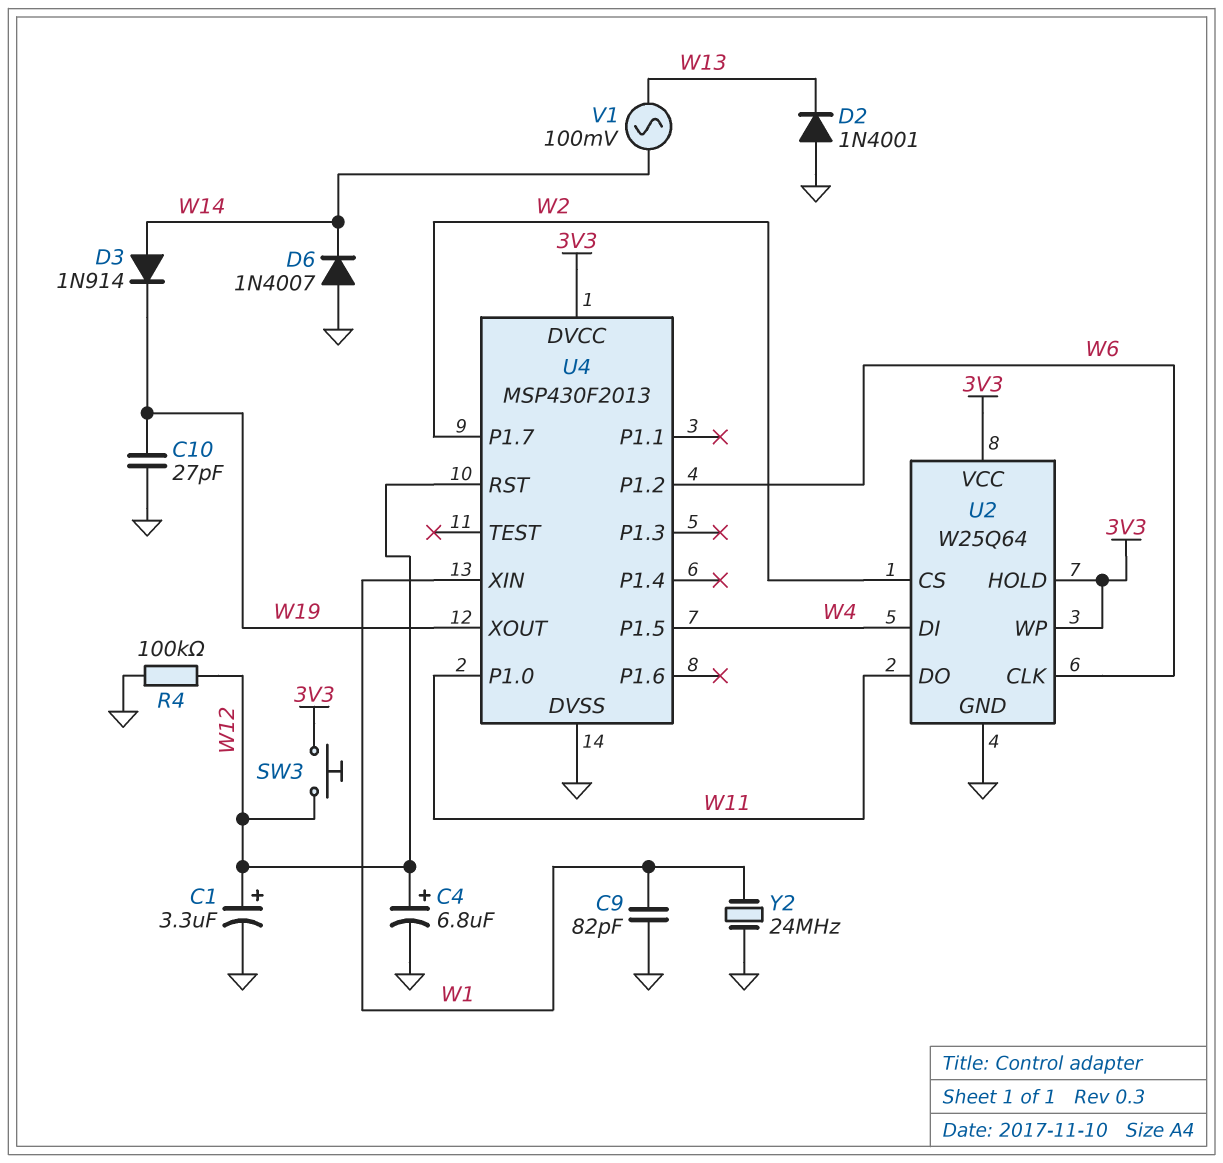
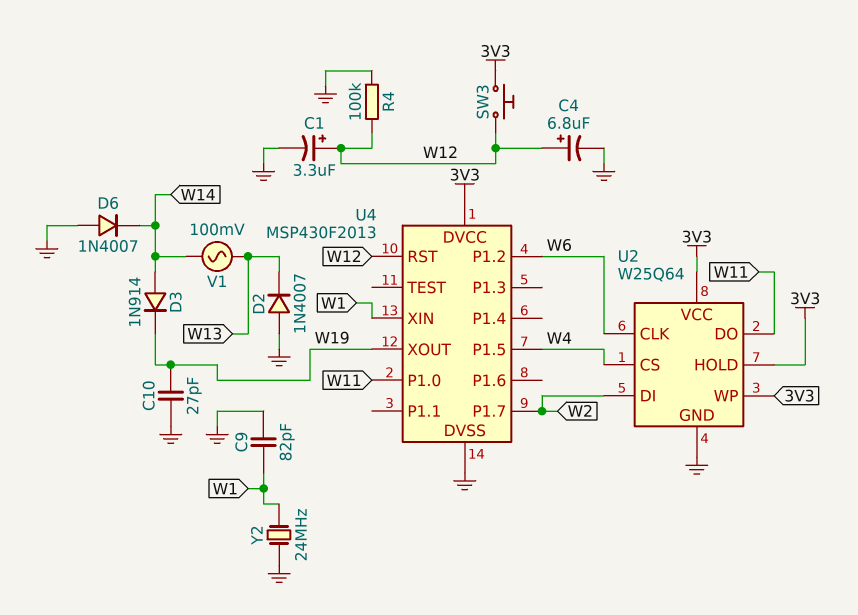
D2: diode 1N4001 (A GND, K W13) -> diode 1N4007 (A GND, K W13)
U2 pin CS: W2 -> W4
U2 pin DI: W4 -> W2

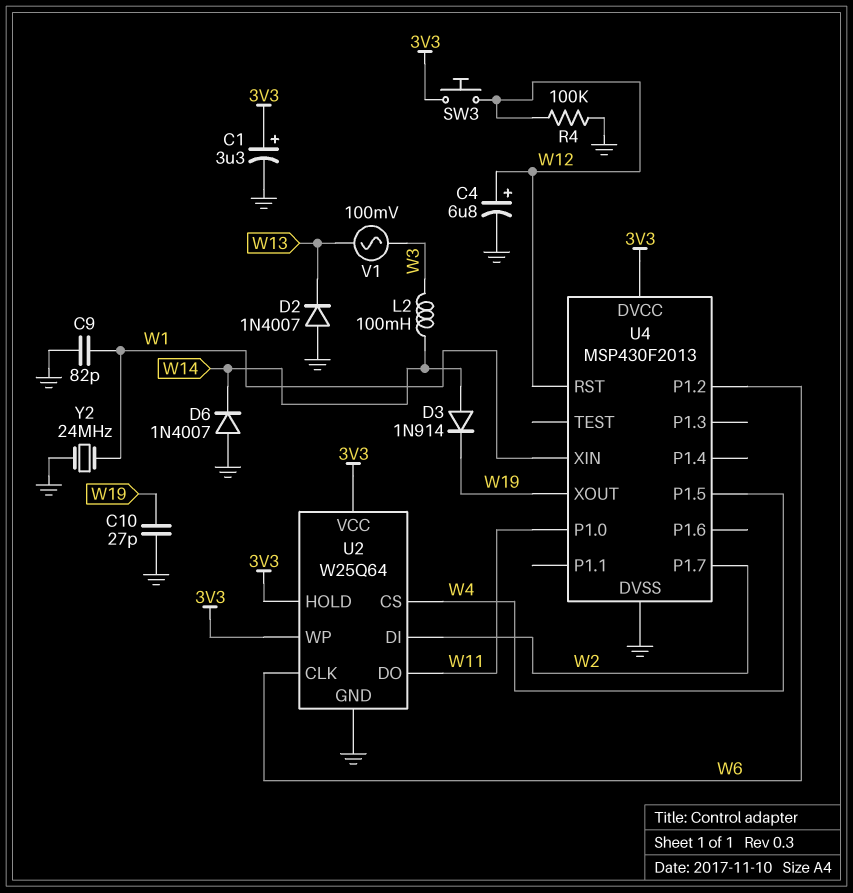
C1: 3.3uF (plus W12, minus GND) -> 3.3uF (plus 3V3, minus GND)
L2: none -> 100mH (W3, W14)
V1: AC 100mV (W13, W14) -> AC 100mV (W3, W13)

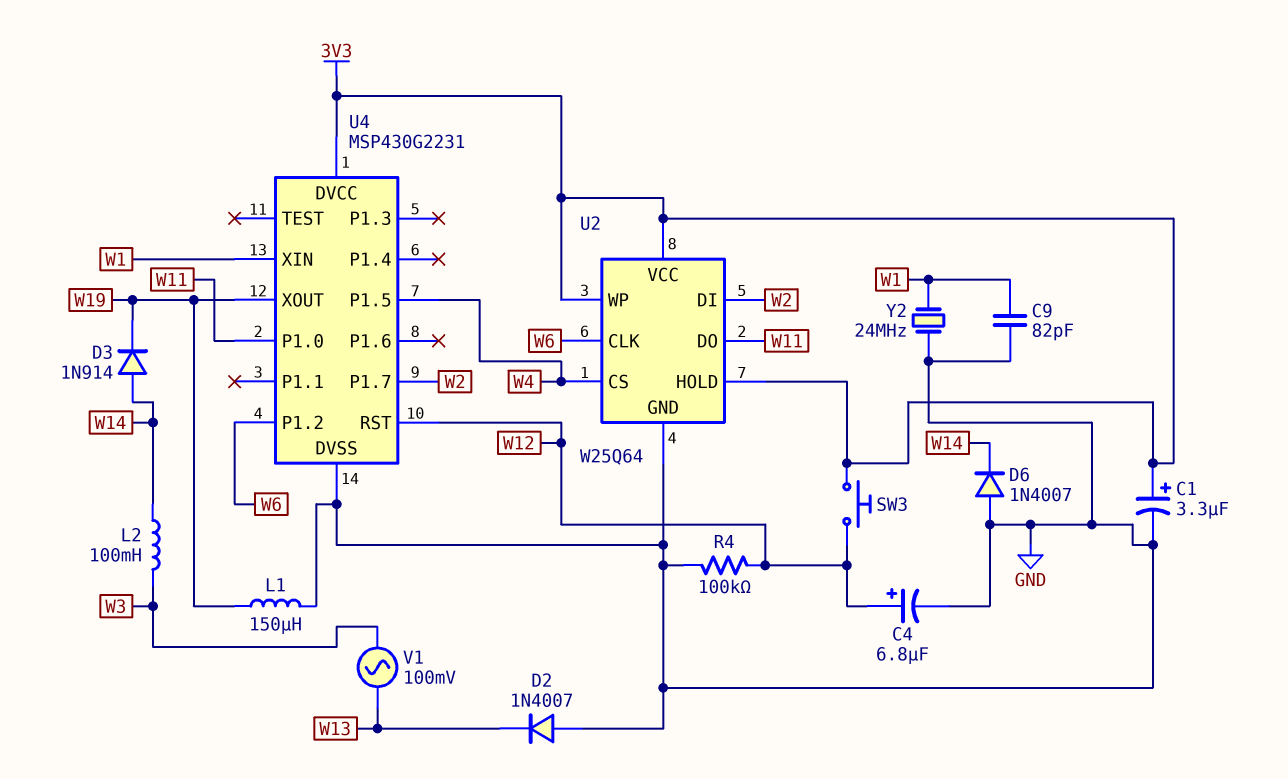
C10: 27pF (GND, W19) -> none
L1: none -> 150uH (GND, W19)
U4: MSP430F2013 -> MSP430G2231

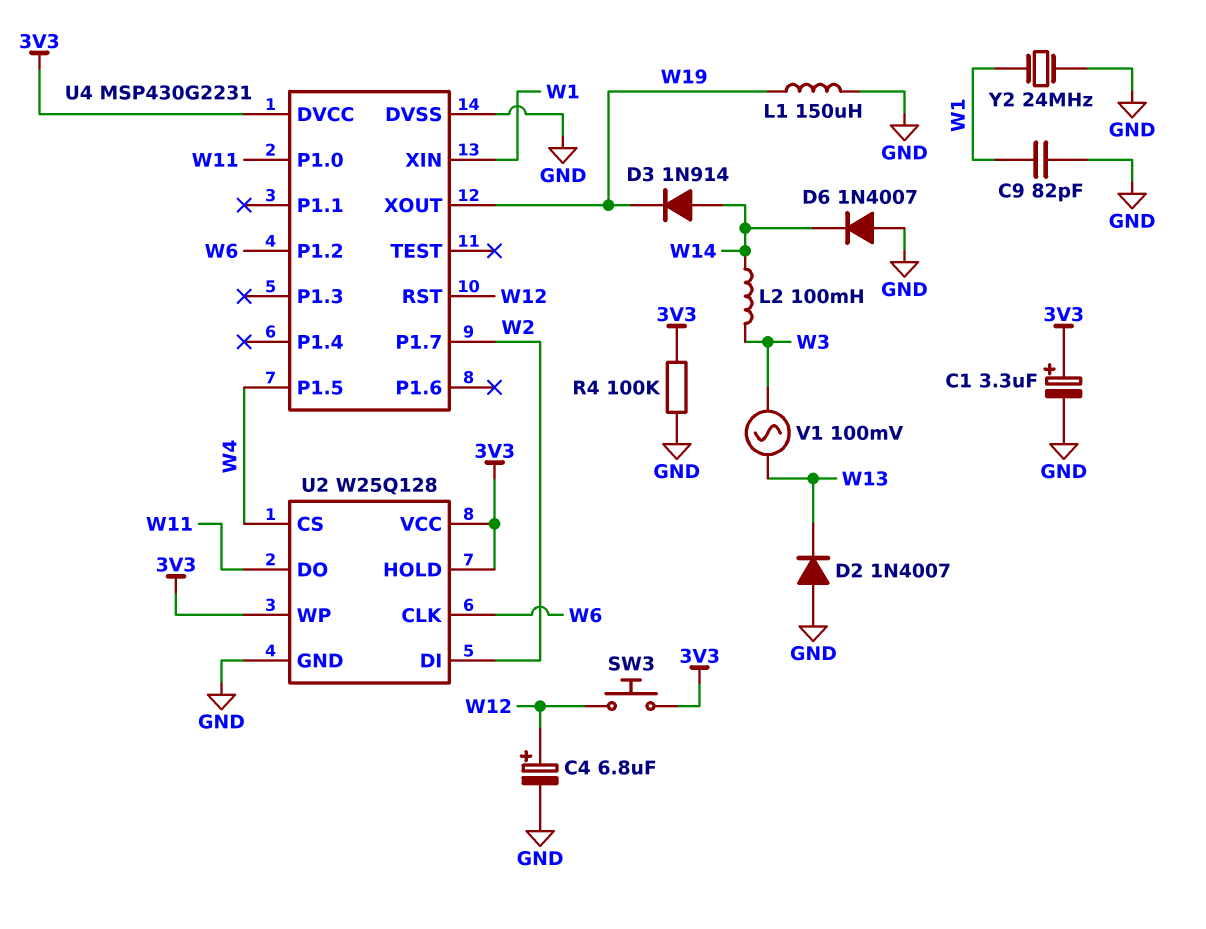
R4: 100k (GND, W12) -> 100k (3V3, GND)
U2: W25Q64 -> W25Q128

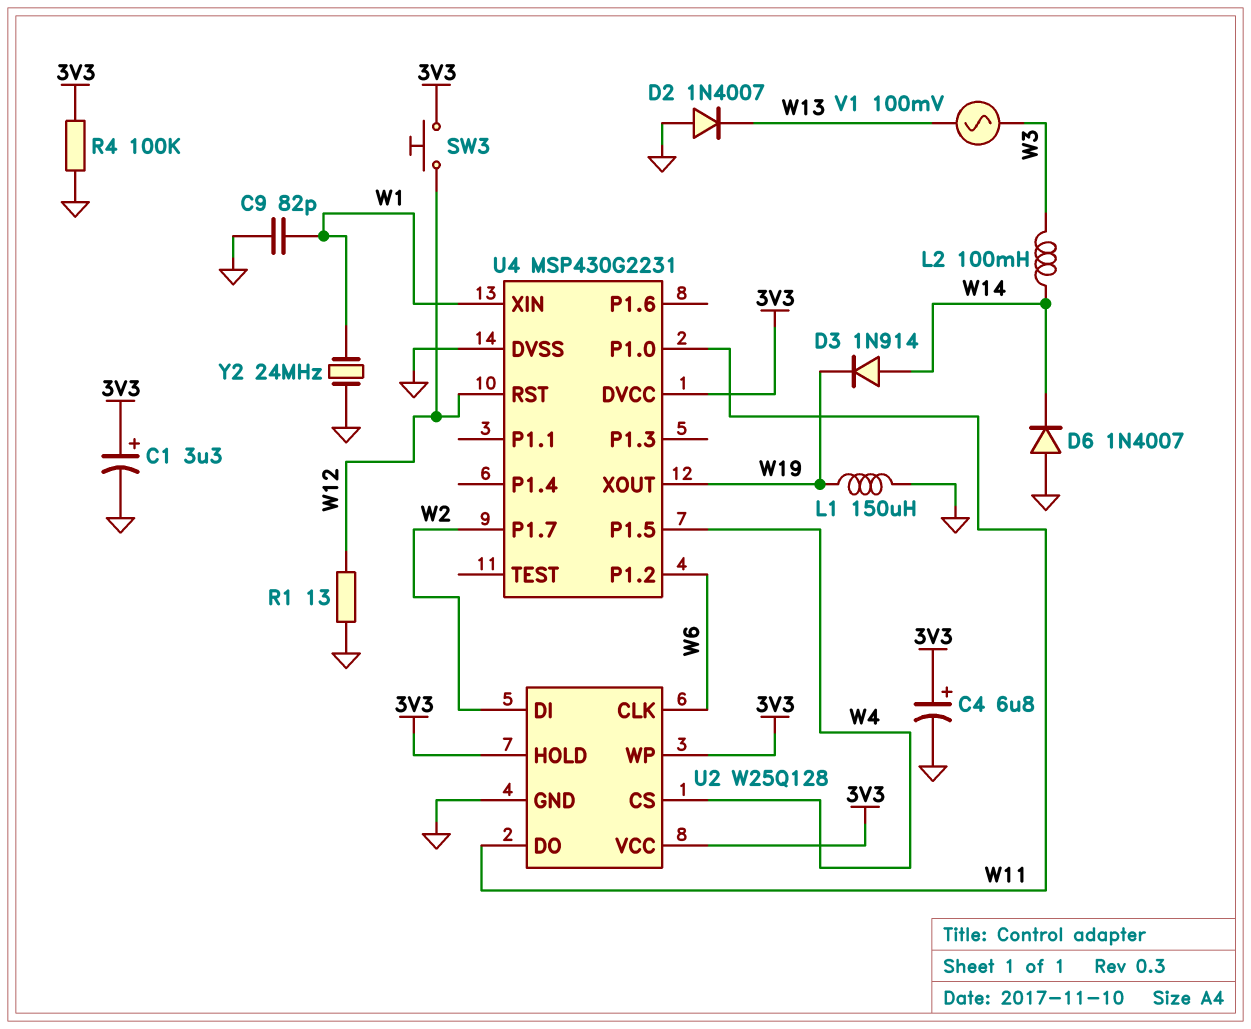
C4: 6.8uF (plus W12, minus GND) -> 6.8uF (plus 3V3, minus GND)
R1: none -> 13 (GND, W12)

